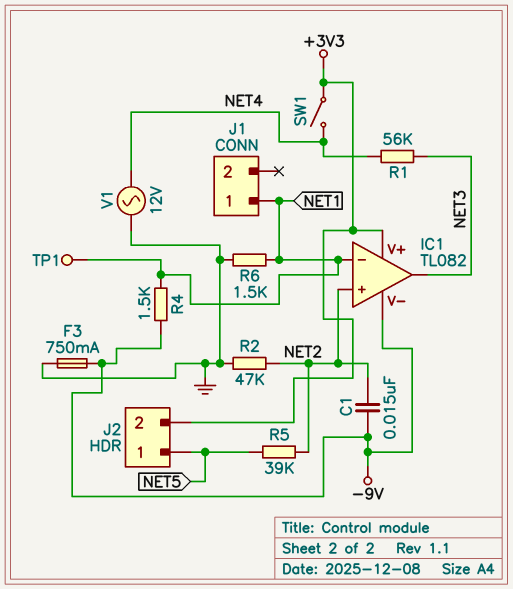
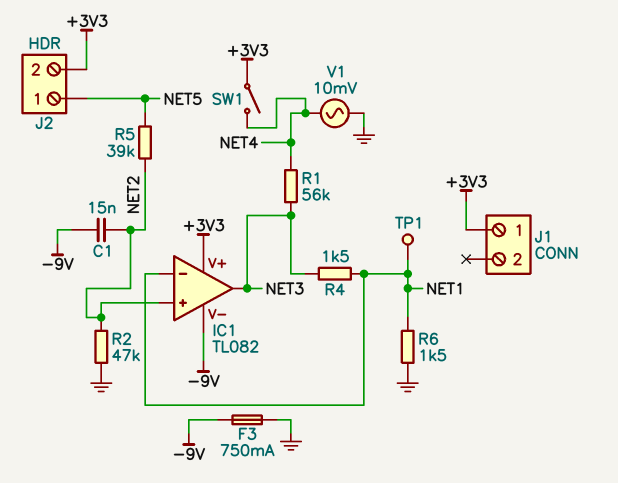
J1 pin 1: NET1 -> +3V3
R4: 1.5k (-9V, NET1) -> 1.5k (NET1, NET3)
V1: AC 12V (GND, NET4) -> AC 10mV (GND, NET4)

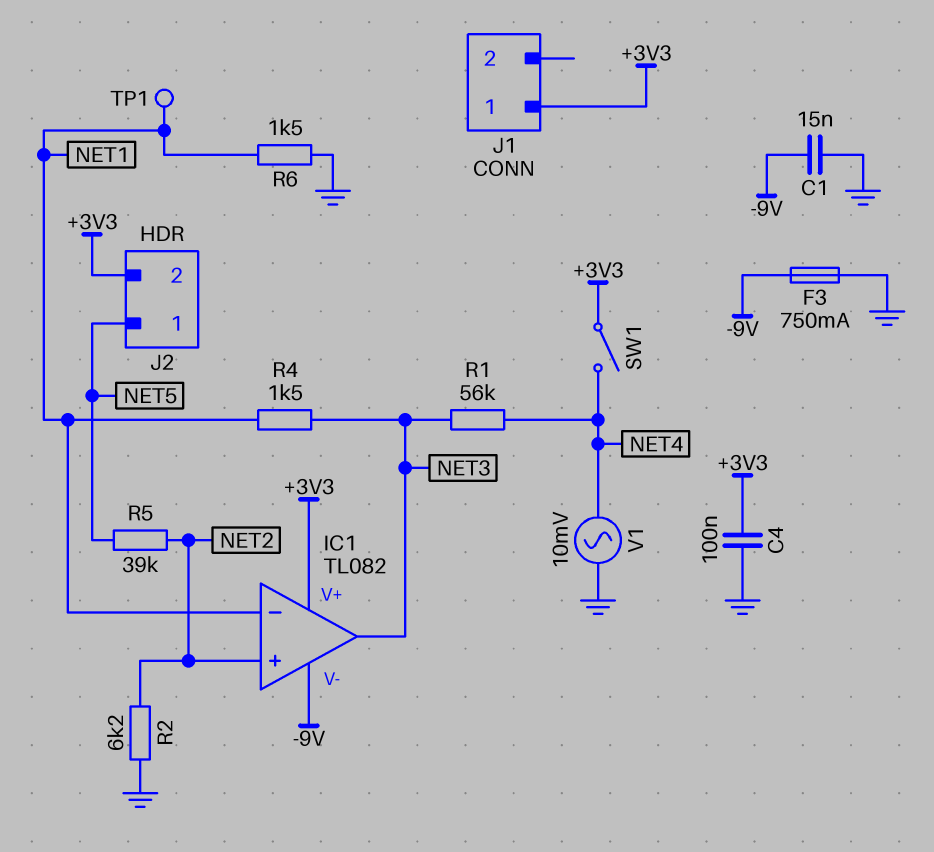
C1: 15nF (-9V, NET2) -> 15nF (-9V, GND)
C4: none -> 100nF (+3V3, GND)
R2: 47k (GND, NET2) -> 6.2k (GND, NET2)

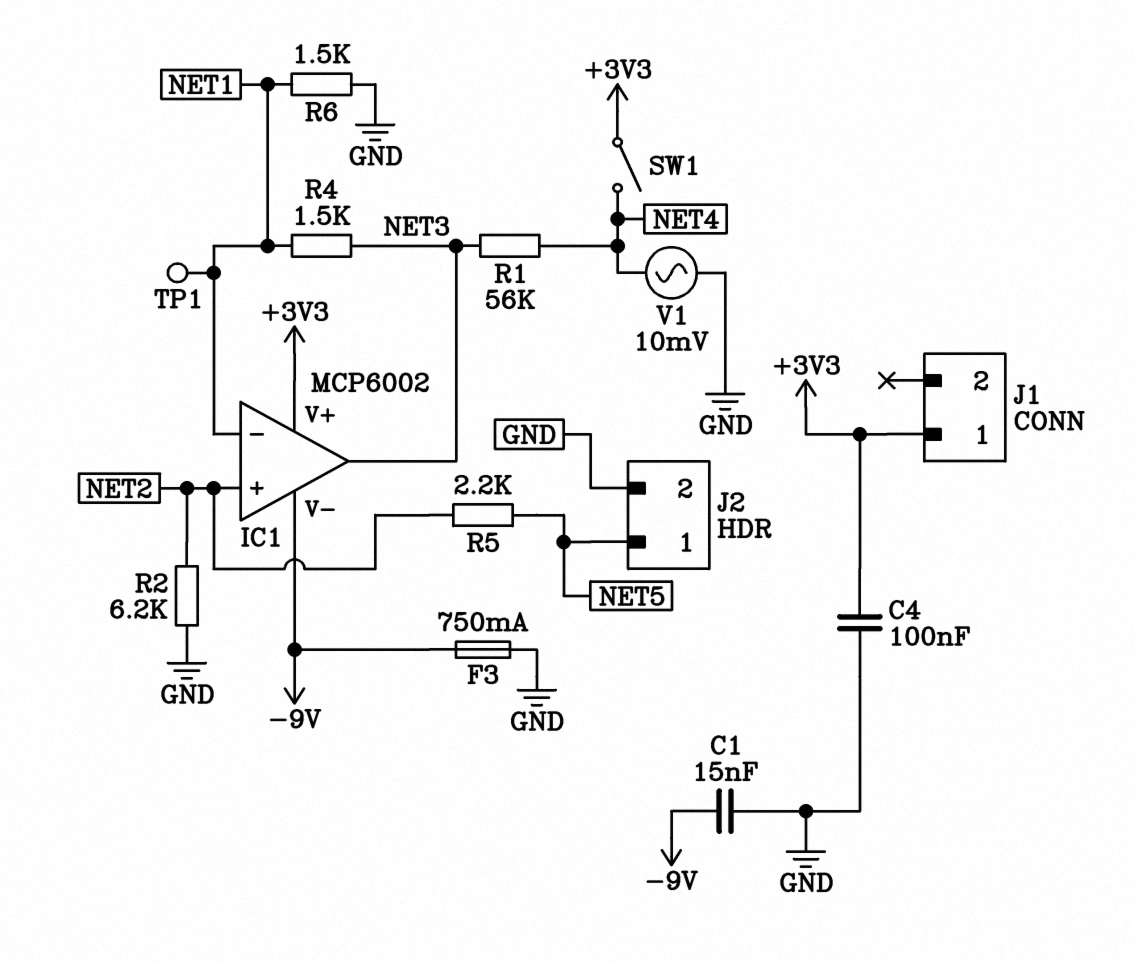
IC1: TL082 -> MCP6002
J2 pin 2: +3V3 -> GND
R5: 39k (NET2, NET5) -> 2.2k (NET2, NET5)

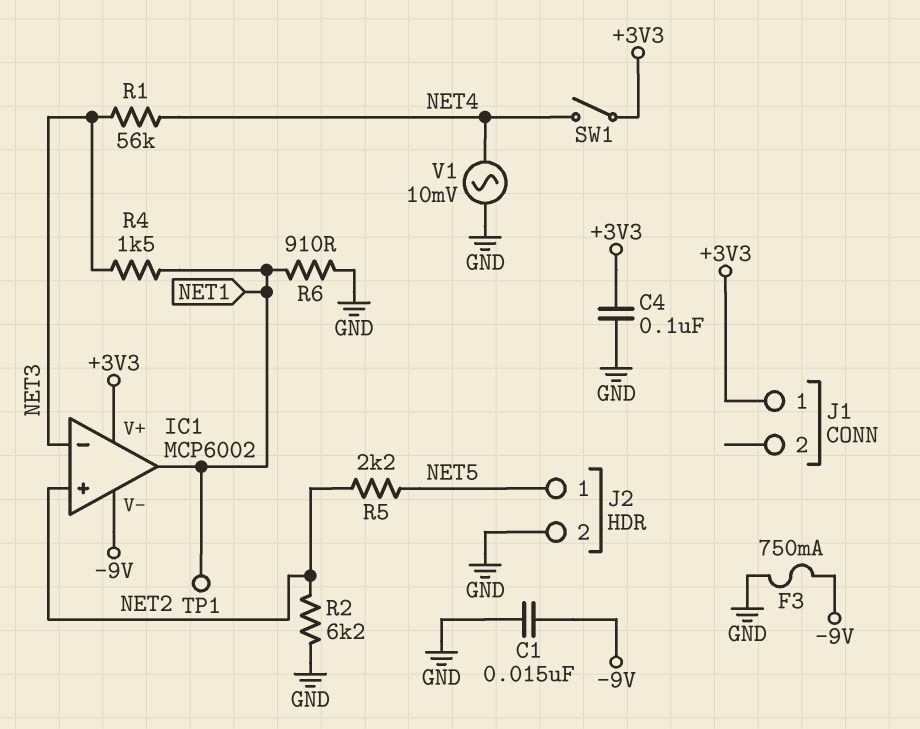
IC1 pin in-: NET1 -> NET3
IC1 pin out: NET3 -> NET1
R6: 1.5k (GND, NET1) -> 910 (GND, NET1)

